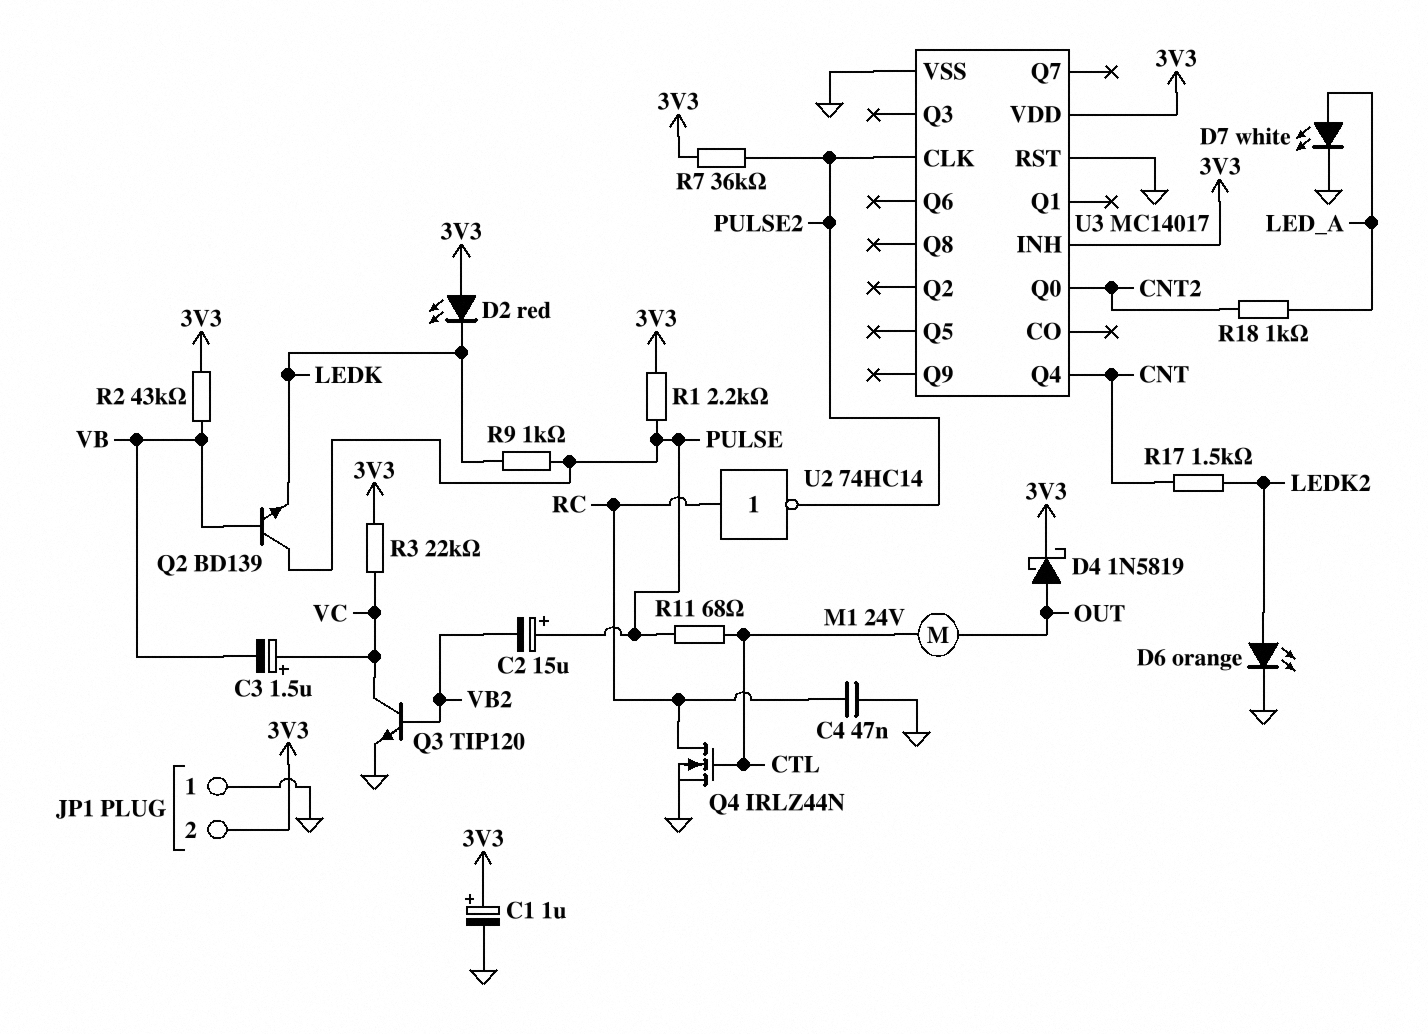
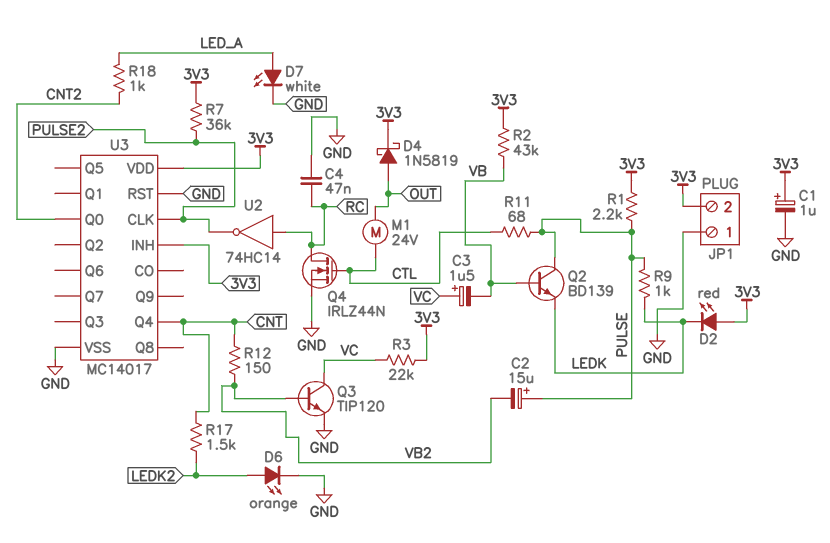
R12: none -> 150 (CNT, VB2)

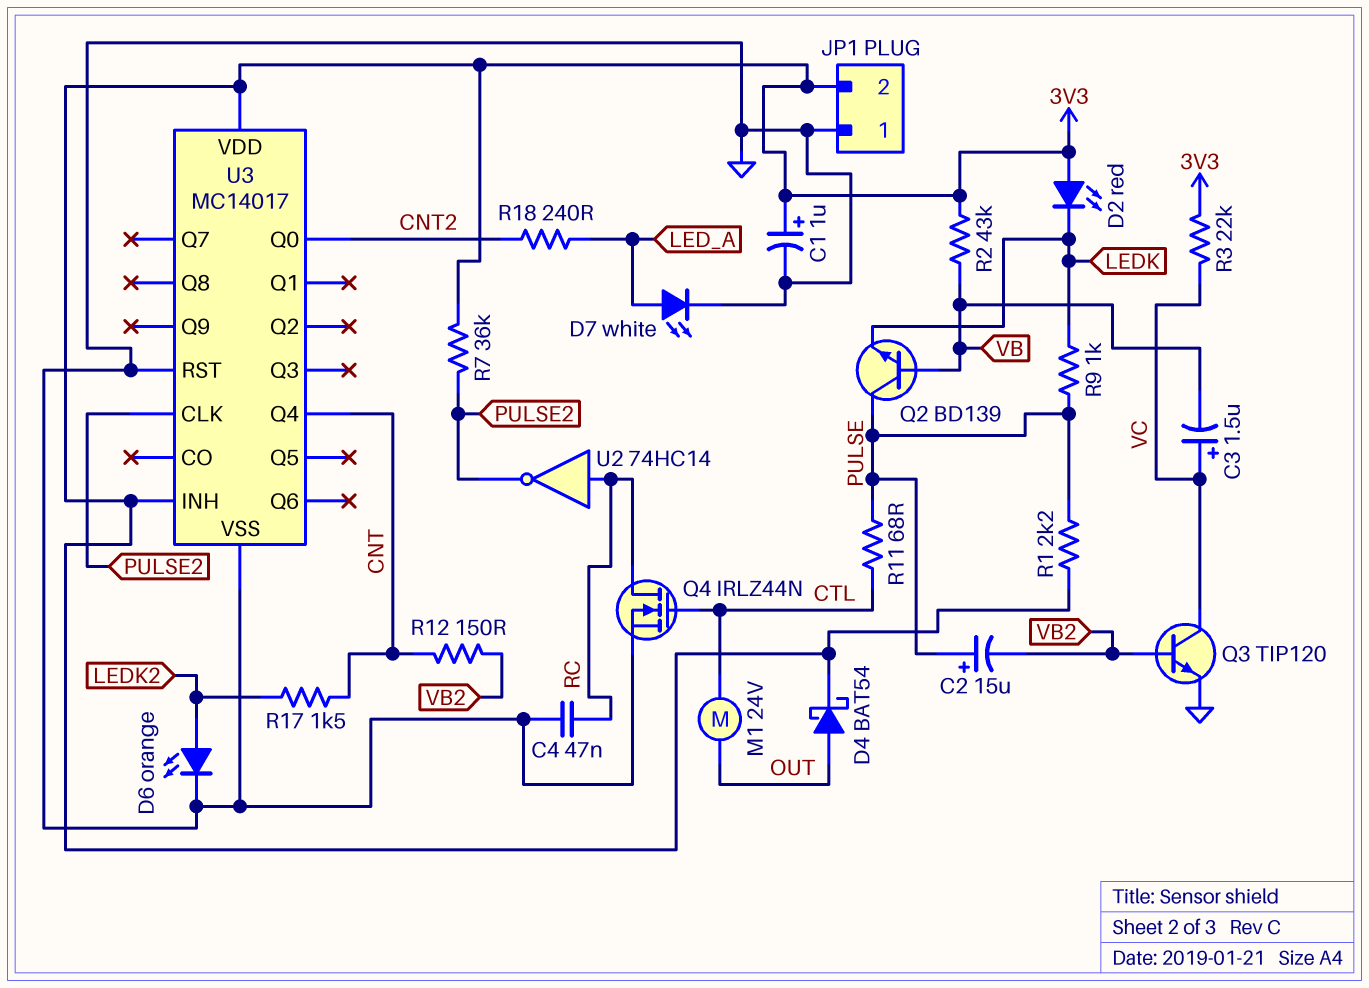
D4: schottky 1N5819 (A OUT, K 3V3) -> schottky BAT54 (A OUT, K 3V3)
R18: 1k (CNT2, LED_A) -> 240 (CNT2, LED_A)

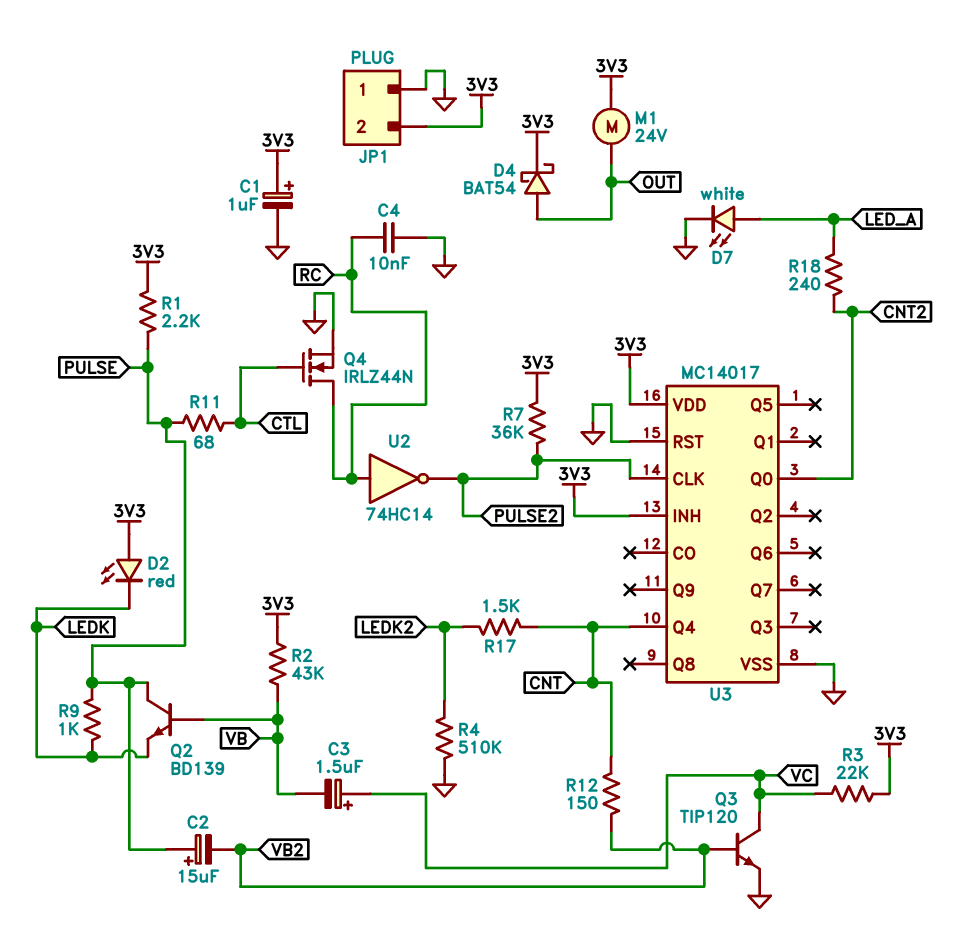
C4: 47nF (GND, RC) -> 10nF (GND, RC)
D6: LED orange (A LEDK2, K GND) -> none
M1: motor 24V (CTL, OUT) -> motor 24V (3V3, OUT)
R4: none -> 510k (GND, LEDK2)

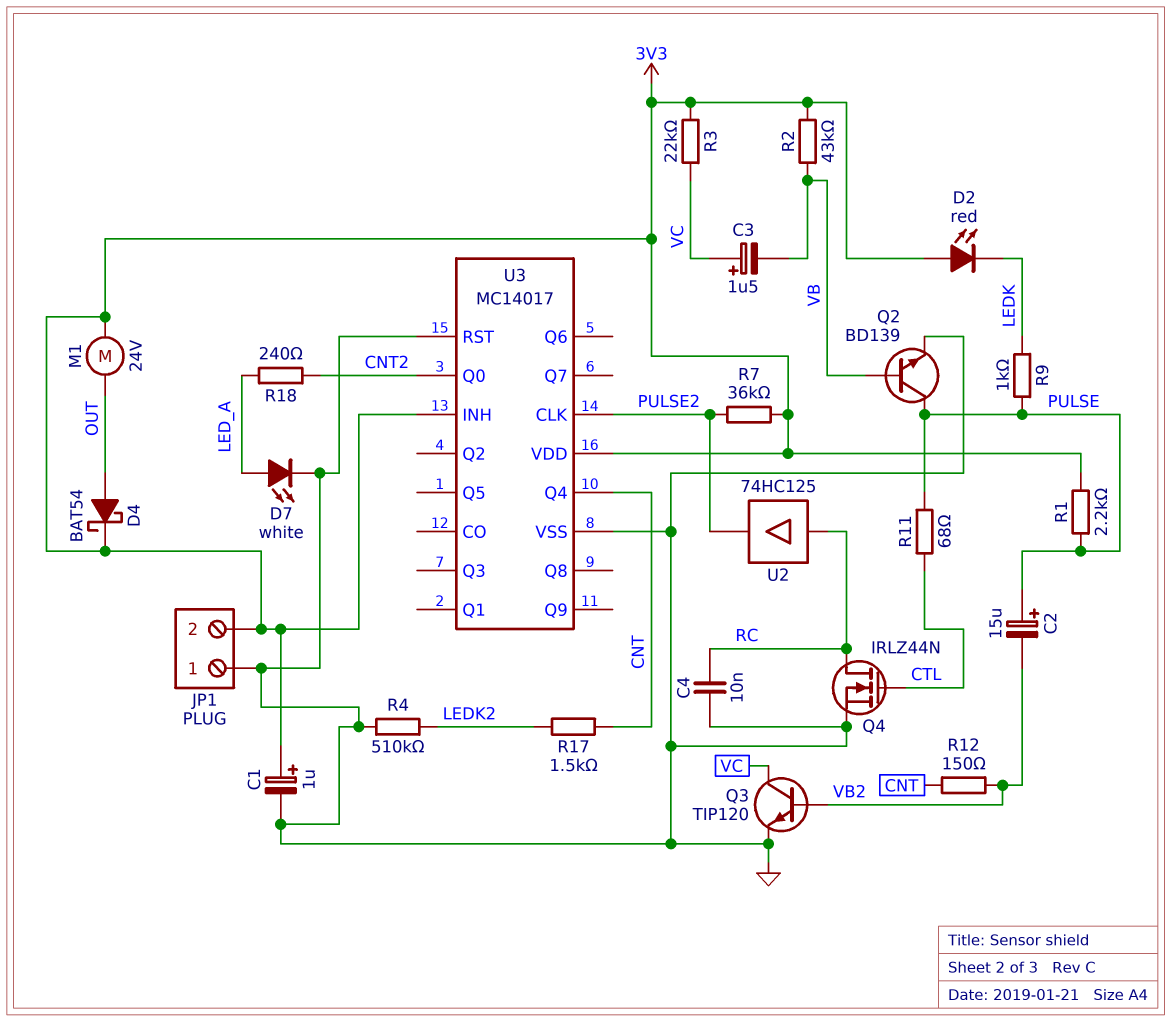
Q2: NPN BD139 (B VB, C PULSE, E LEDK) -> NPN BD139 (B VB, C PULSE, E GND)
U2: NOT 74HC14 (in RC, out PULSE2) -> buffer 74HC125 (in RC, out PULSE2)

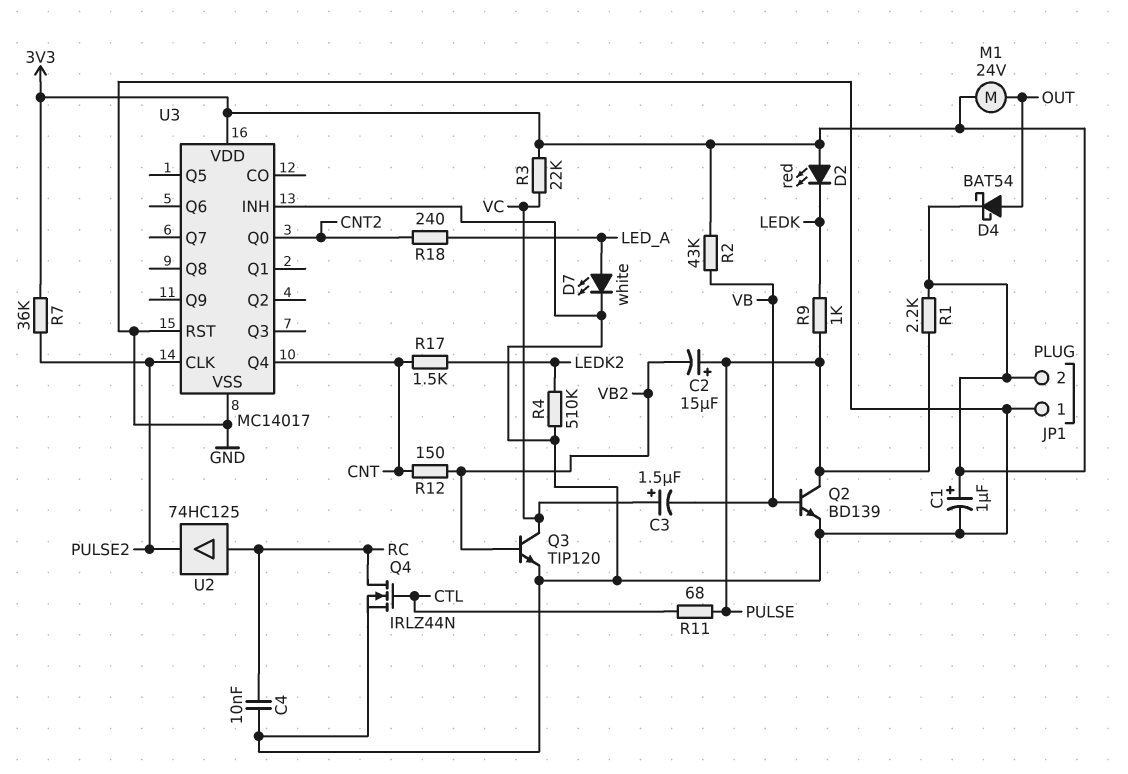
U3 pin INH: 3V3 -> GND

